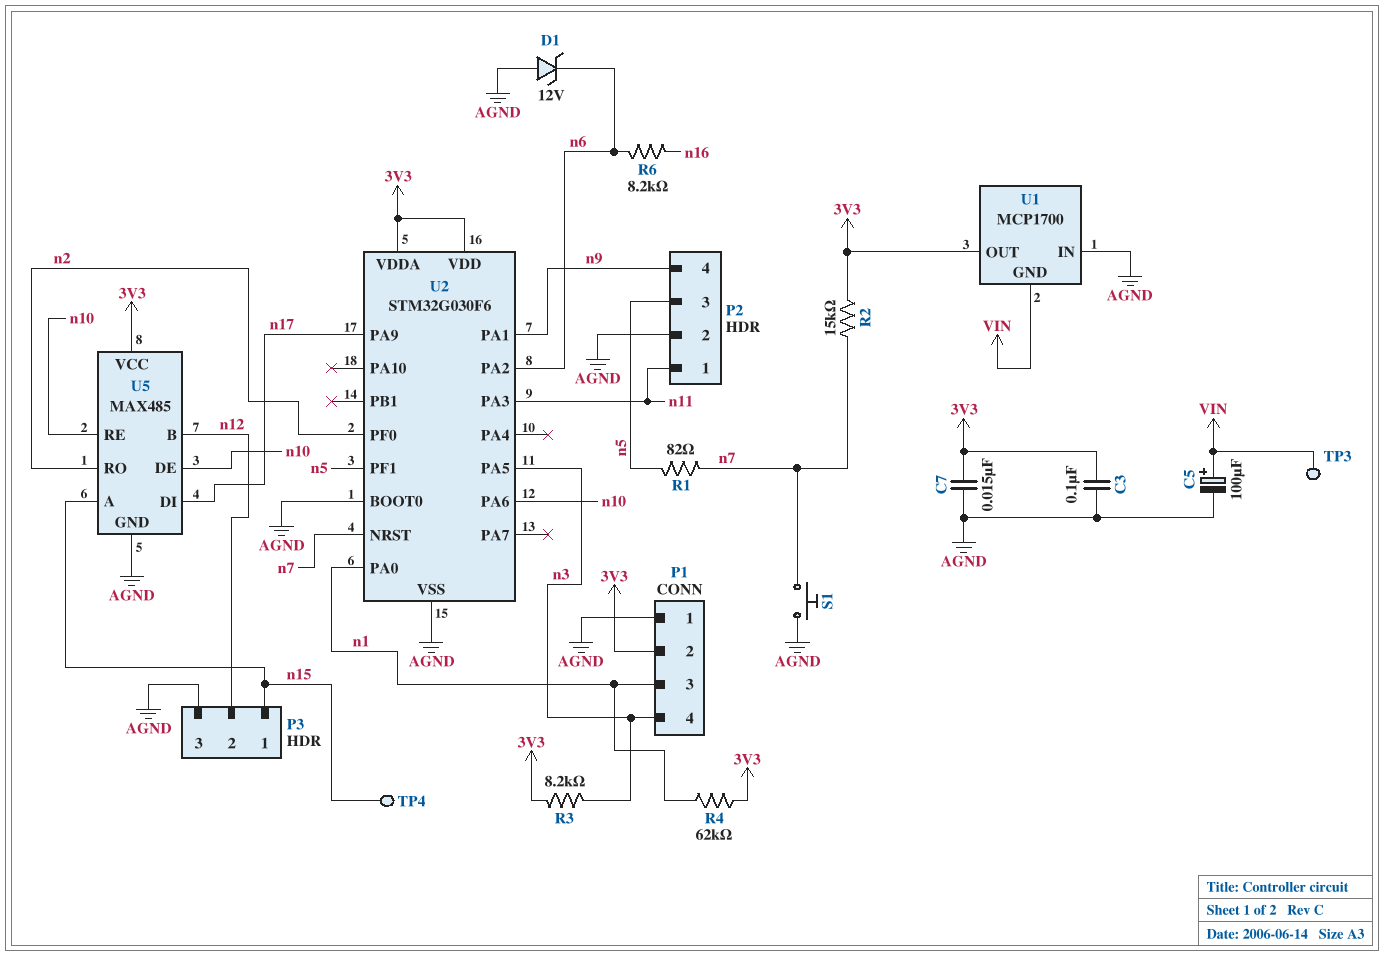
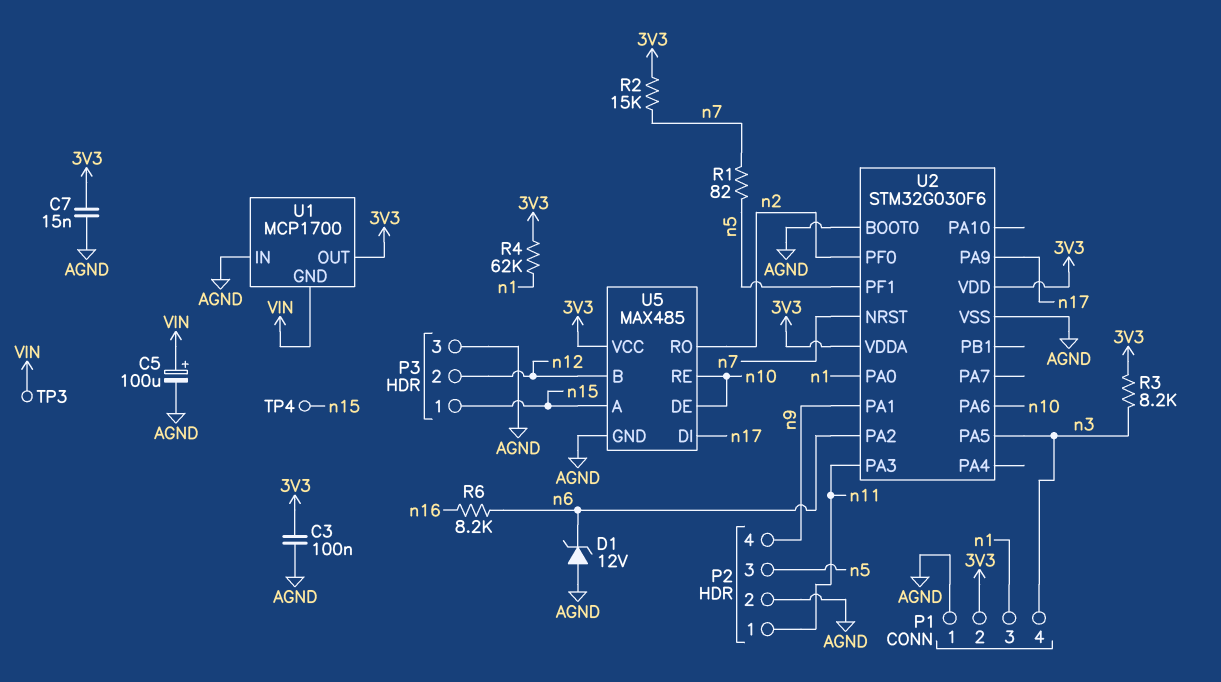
S1: button (AGND, n7) -> none

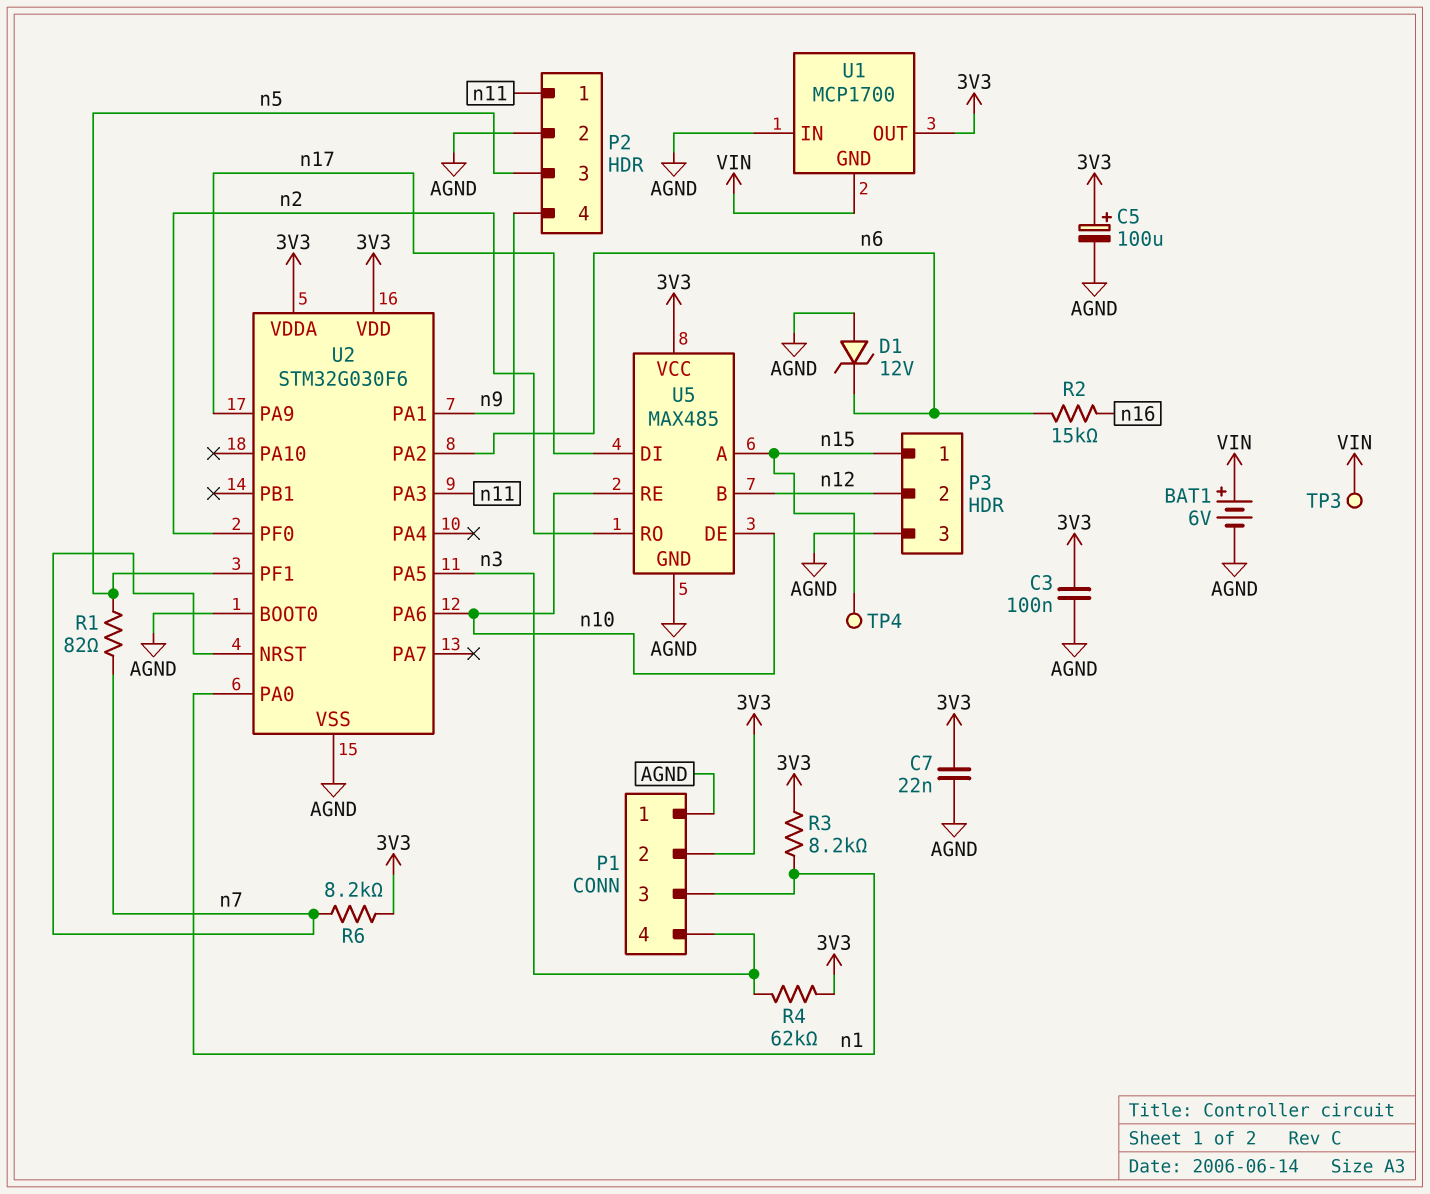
BAT1: none -> 6V (plus VIN, minus AGND)
C5: 100uF (plus VIN, minus AGND) -> 100uF (plus 3V3, minus AGND)
C7: 15nF (3V3, AGND) -> 22nF (3V3, AGND)
R2: 15k (3V3, n7) -> 15k (n6, n16)
R3: 8.2k (3V3, n3) -> 8.2k (3V3, n1)
R4: 62k (3V3, n1) -> 62k (3V3, n3)
R6: 8.2k (n6, n16) -> 8.2k (3V3, n7)

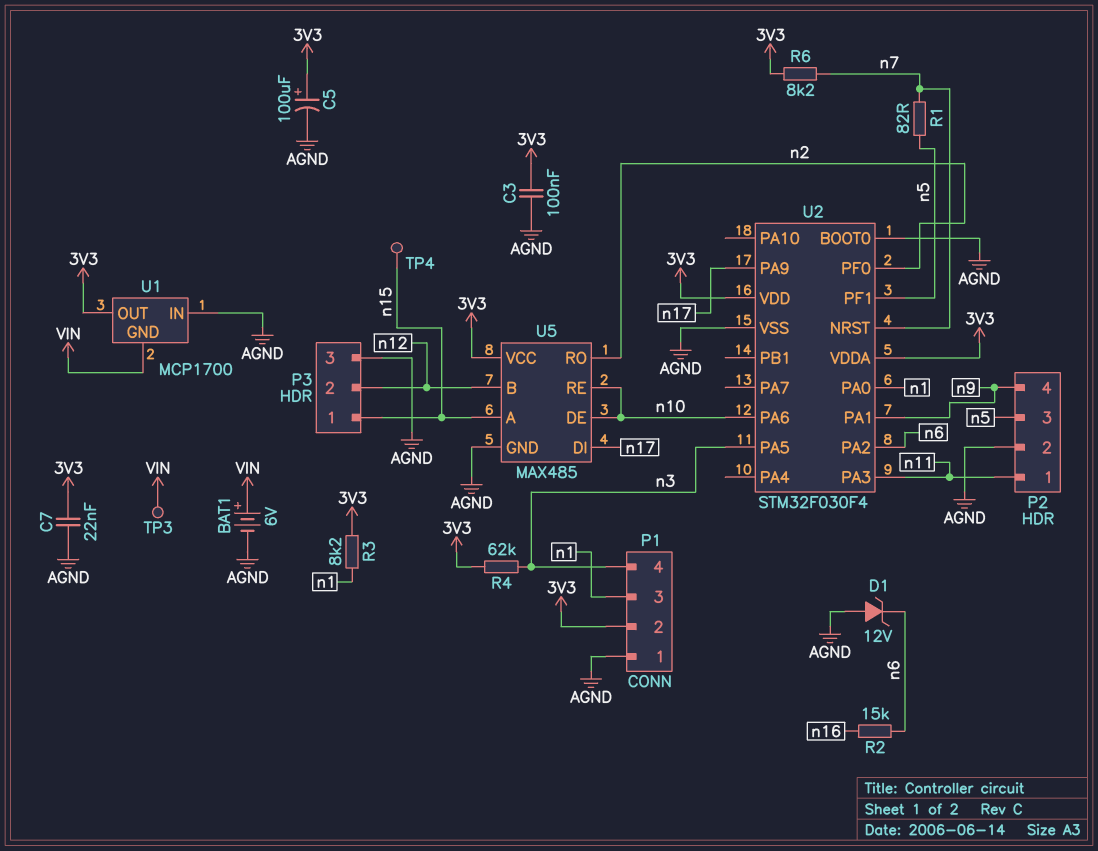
U2: STM32G030F6 -> STM32F030F4

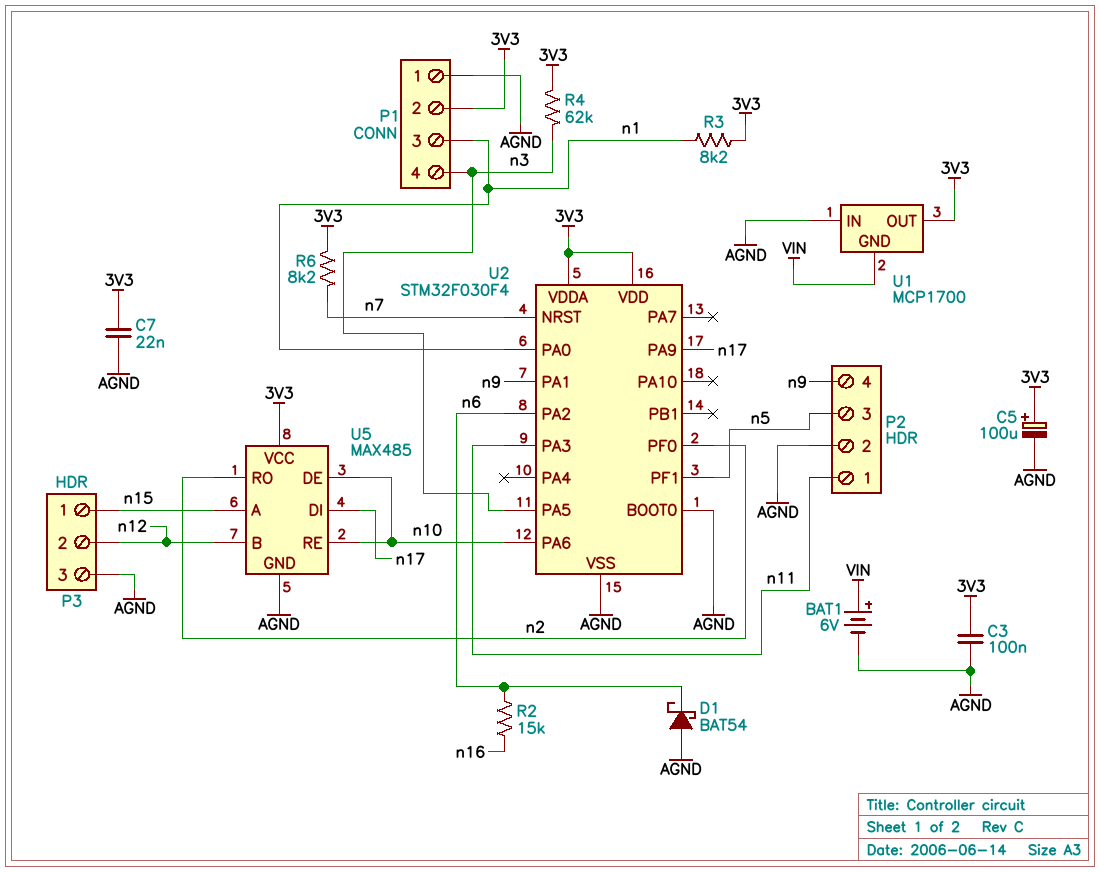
D1: zener 12V (A AGND, K n6) -> schottky BAT54 (A AGND, K n6)
R1: 82 (n5, n7) -> none
TP3: test point (VIN) -> none
TP4: test point (n15) -> none

